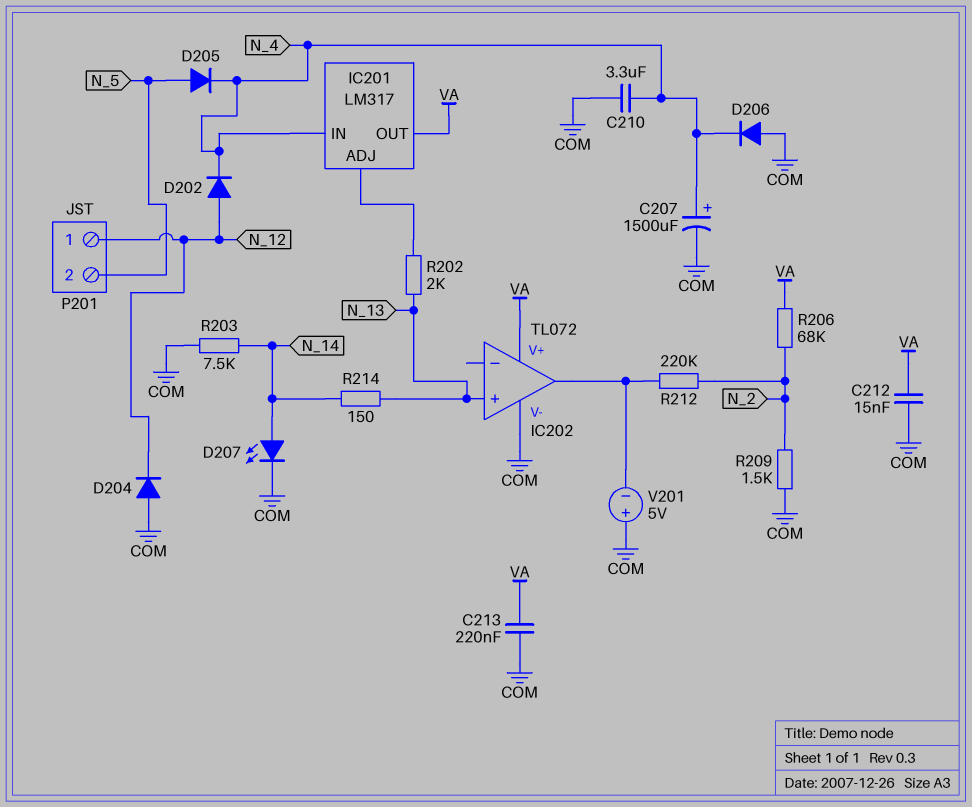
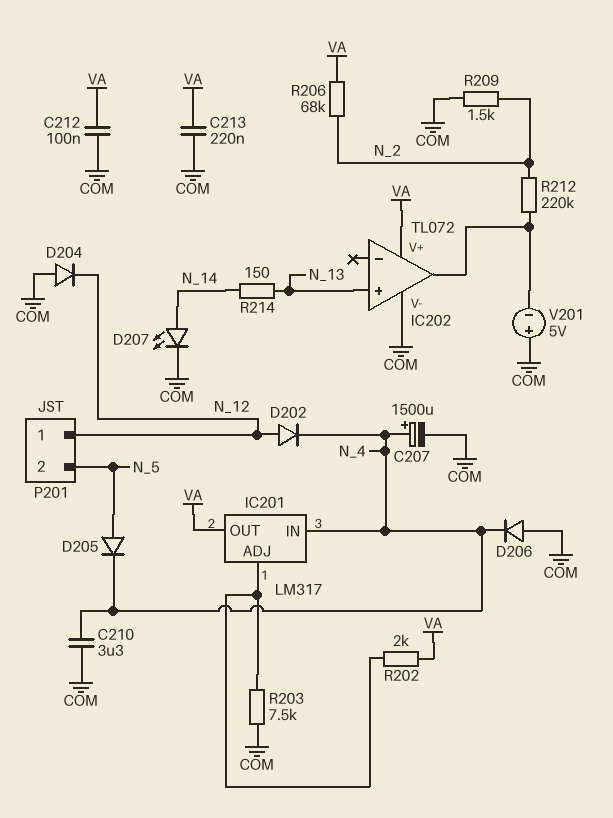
C212: 15nF (COM, VA) -> 100nF (COM, VA)
R202: 2k (IC201/ADJ, N_13) -> 2k (IC201/ADJ, VA)
R203: 7.5k (COM, N_14) -> 7.5k (COM, IC201/ADJ)

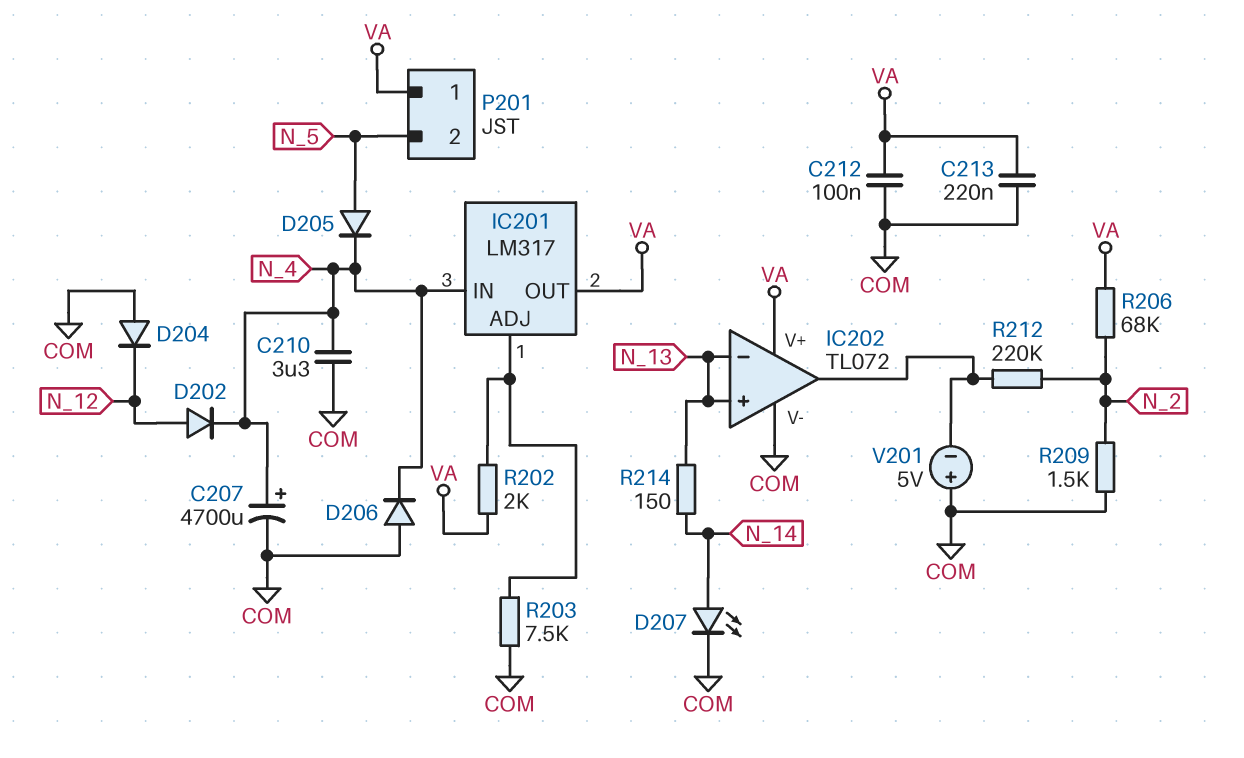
C207: 1500uF (plus N_4, minus COM) -> 4700uF (plus N_4, minus COM)
IC202 pin in-: none -> N_13
P201 pin 1: N_12 -> VA

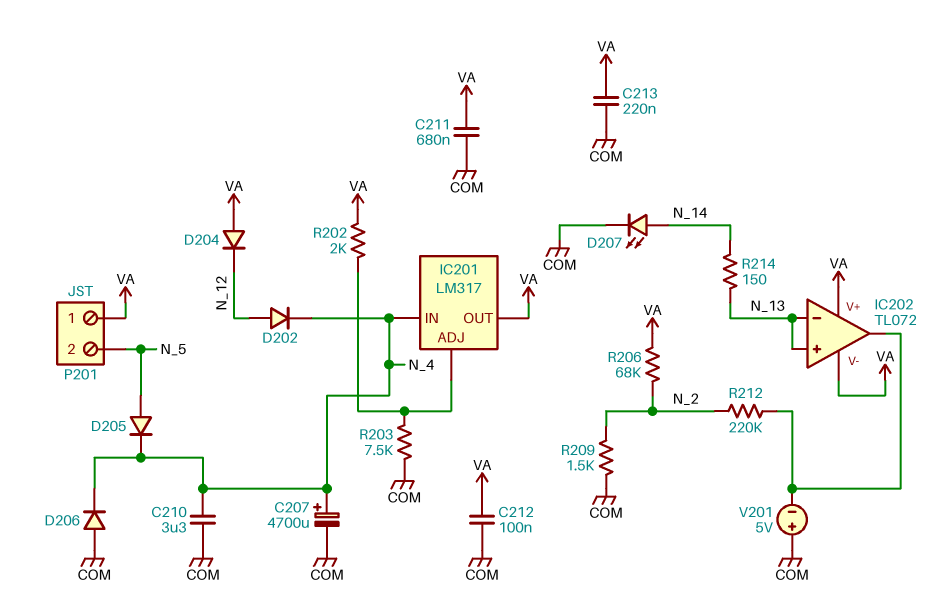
C211: none -> 680nF (COM, VA)
D204: diode (A COM, K N_12) -> diode (A VA, K N_12)
IC202 pin V-: COM -> VA

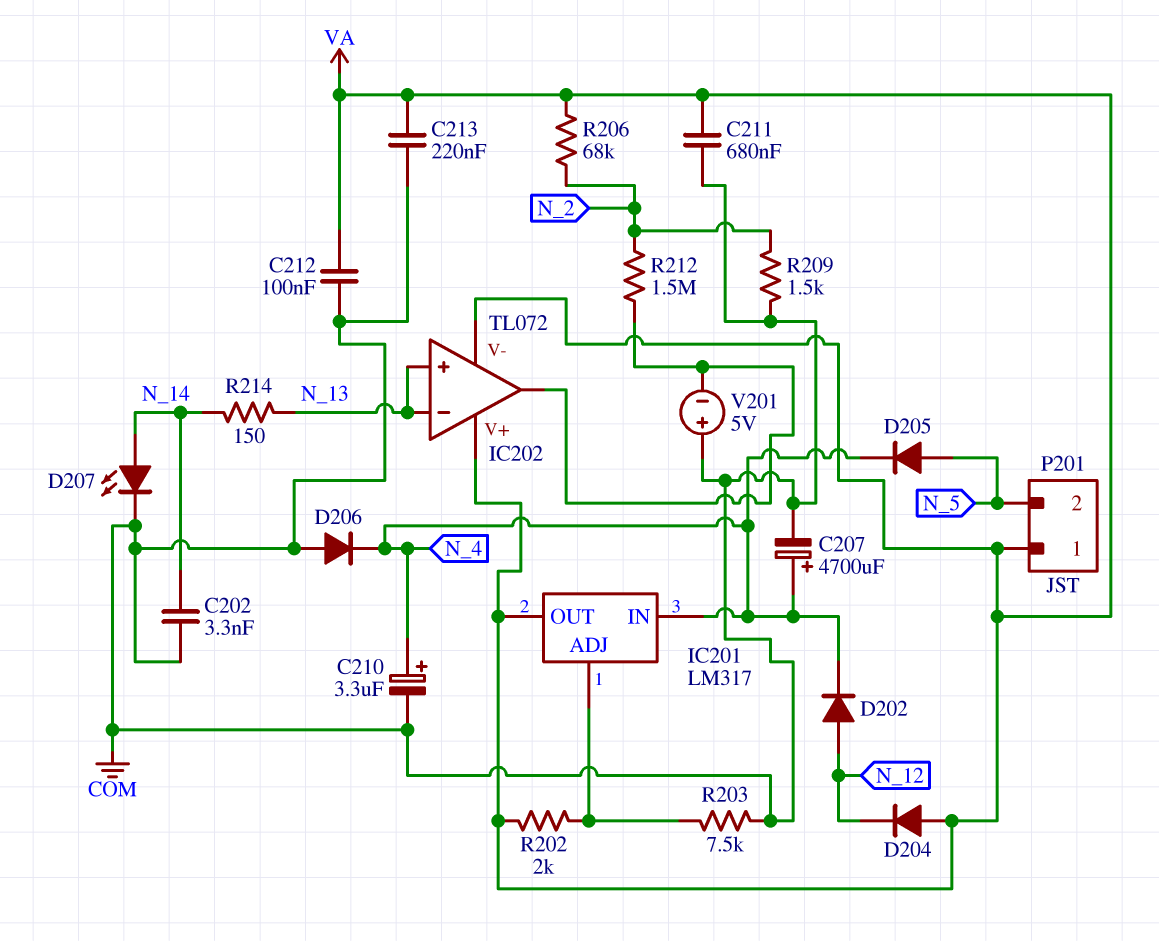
C202: none -> 3.3nF (COM, N_14)
C210: 3.3uF (COM, N_4) -> 3.3uF (plus N_4, minus COM)
R212: 220k (IC202/out, N_2) -> 1.5M (IC202/out, N_2)

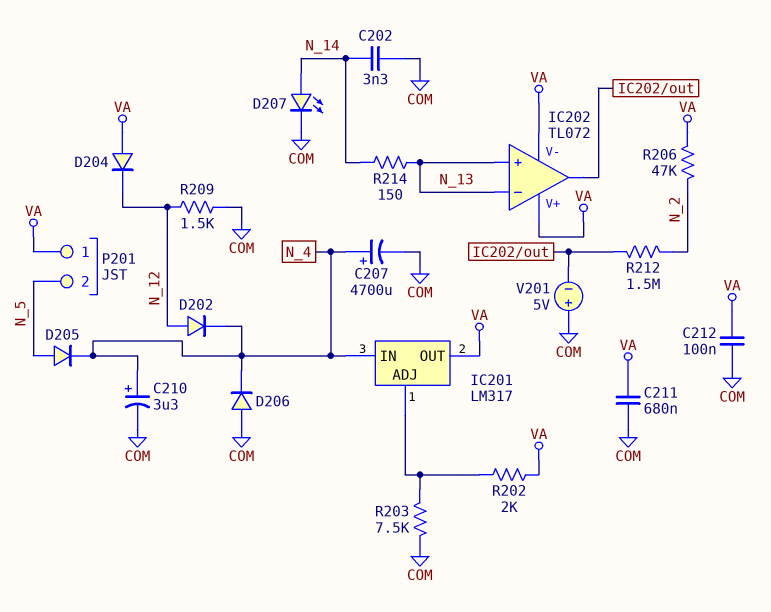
C213: 220nF (COM, VA) -> none
R206: 68k (N_2, VA) -> 47k (N_2, VA)
R209: 1.5k (COM, N_2) -> 1.5k (COM, N_12)

